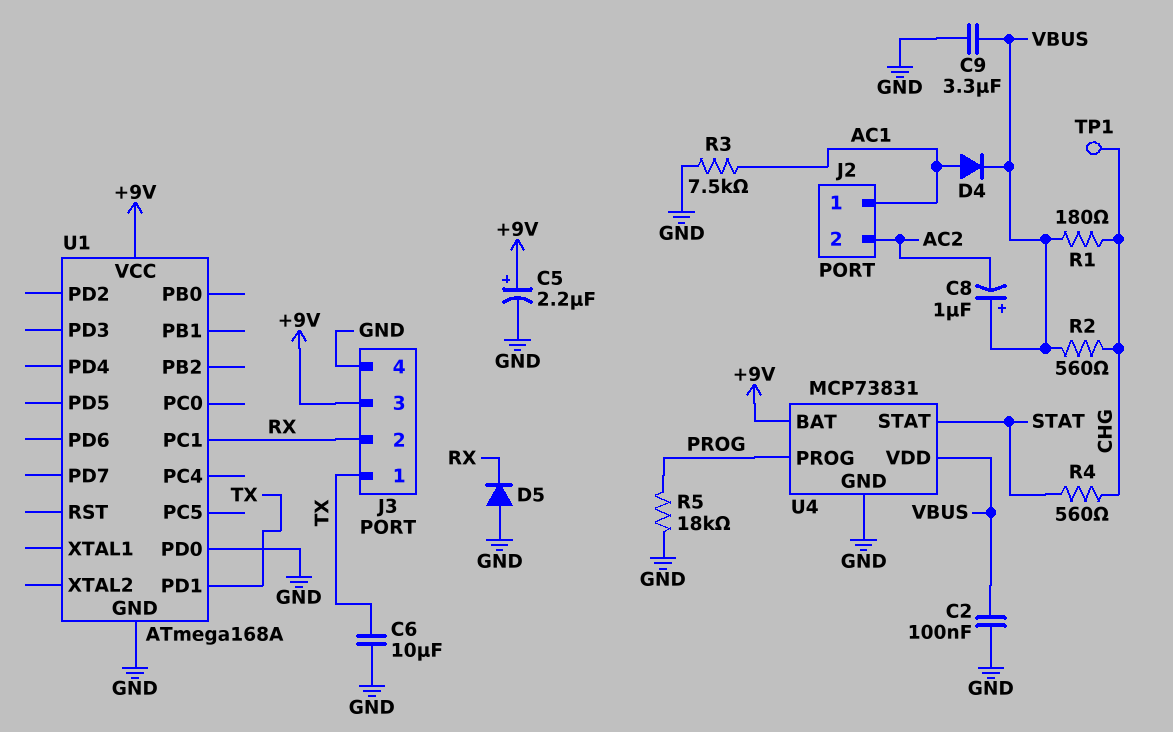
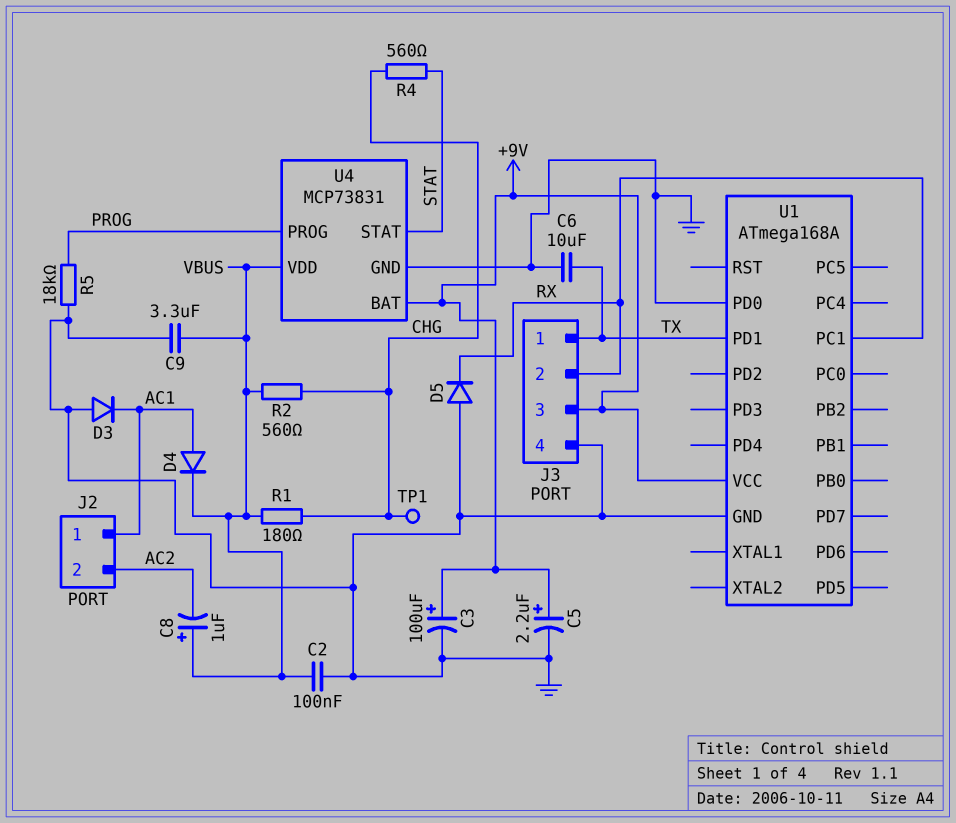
C3: none -> 100uF (plus +9V, minus GND)
D3: none -> diode (A GND, K AC1)
R3: 7.5k (AC1, GND) -> none

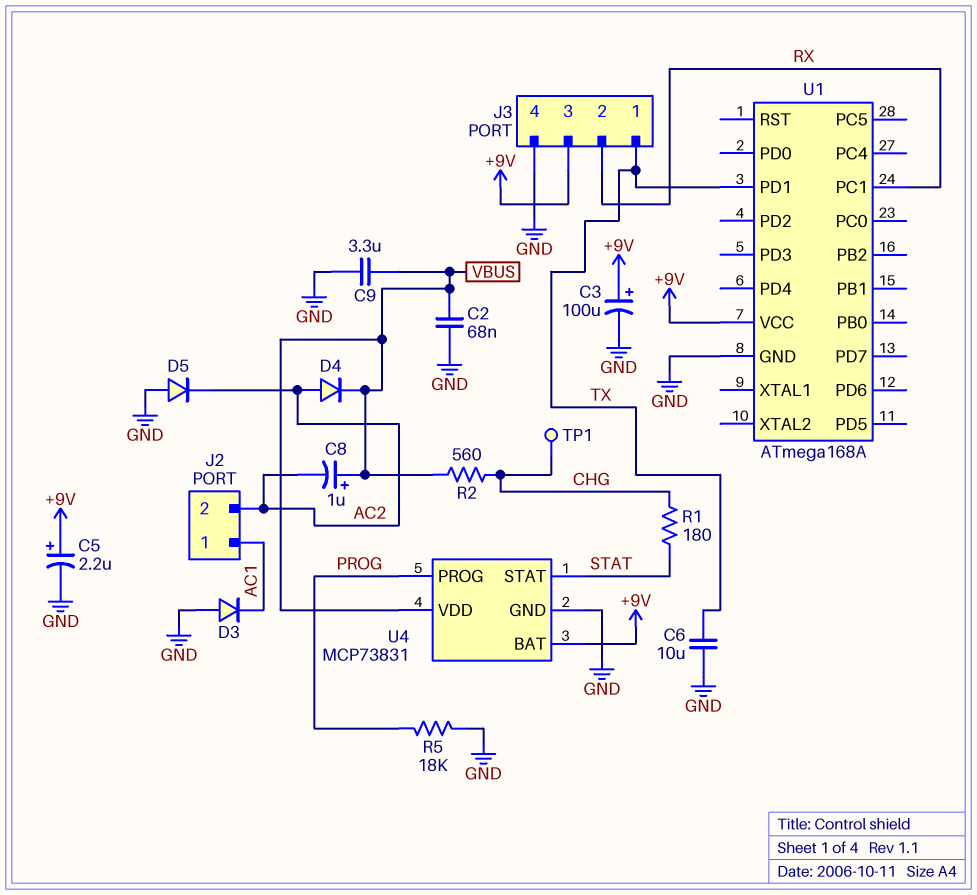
C2: 100nF (GND, VBUS) -> 68nF (GND, VBUS)
D4: diode (A AC1, K VBUS) -> diode (A AC2, K VBUS)
D5: diode (A GND, K RX) -> diode (A GND, K AC2)
R1: 180 (CHG, VBUS) -> 180 (CHG, STAT)
R4: 560 (CHG, STAT) -> none
U1 pin PD0: GND -> none

